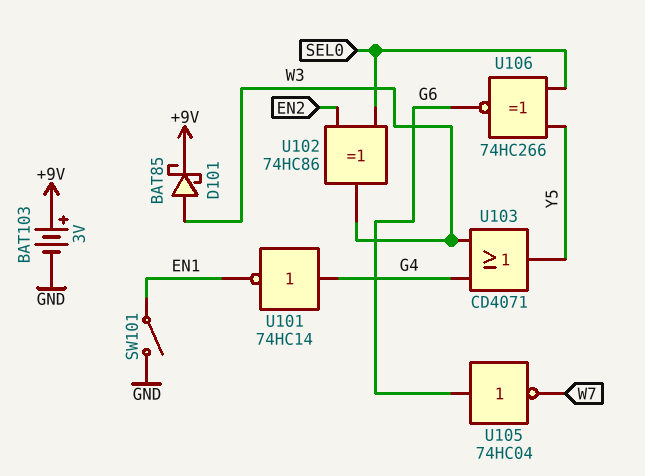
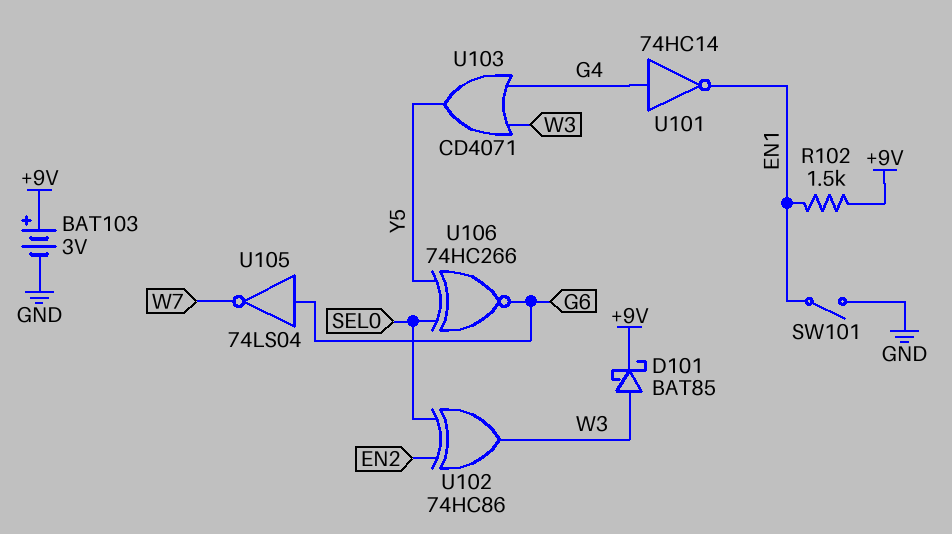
R102: none -> 1.5k (+9V, EN1)
U105: NOT 74HC04 (in G6, out W7) -> NOT 74LS04 (in G6, out W7)

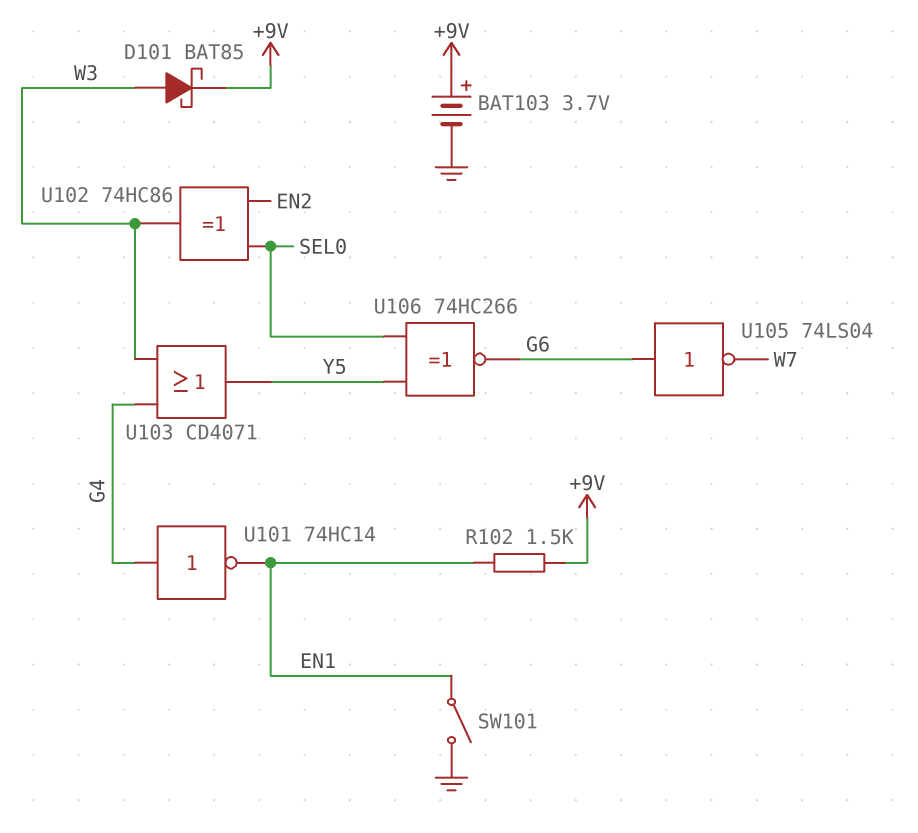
BAT103: 3V (plus +9V, minus GND) -> 3.7V (plus +9V, minus GND)

